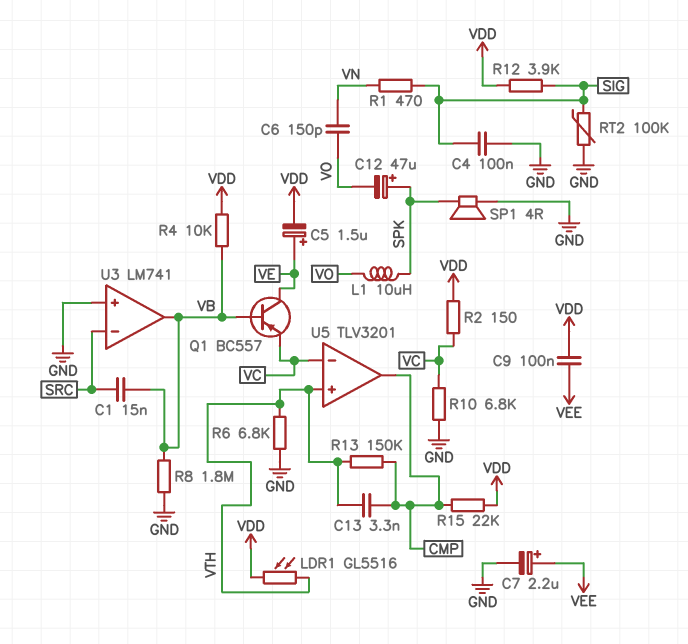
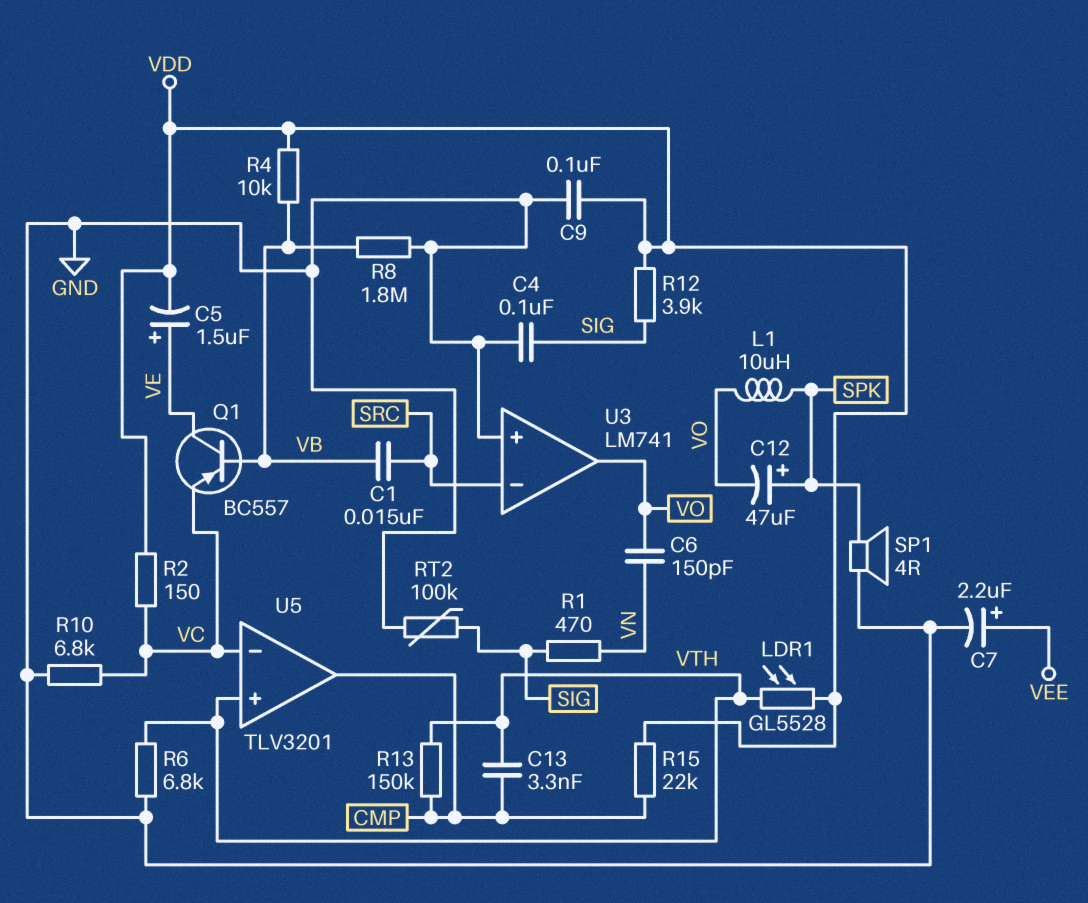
C9: 100nF (VDD, VEE) -> 100nF (GND, VDD)
LDR1: GL5516 (VDD, VTH) -> GL5528 (VDD, VTH)
U3 pin out: VB -> VO

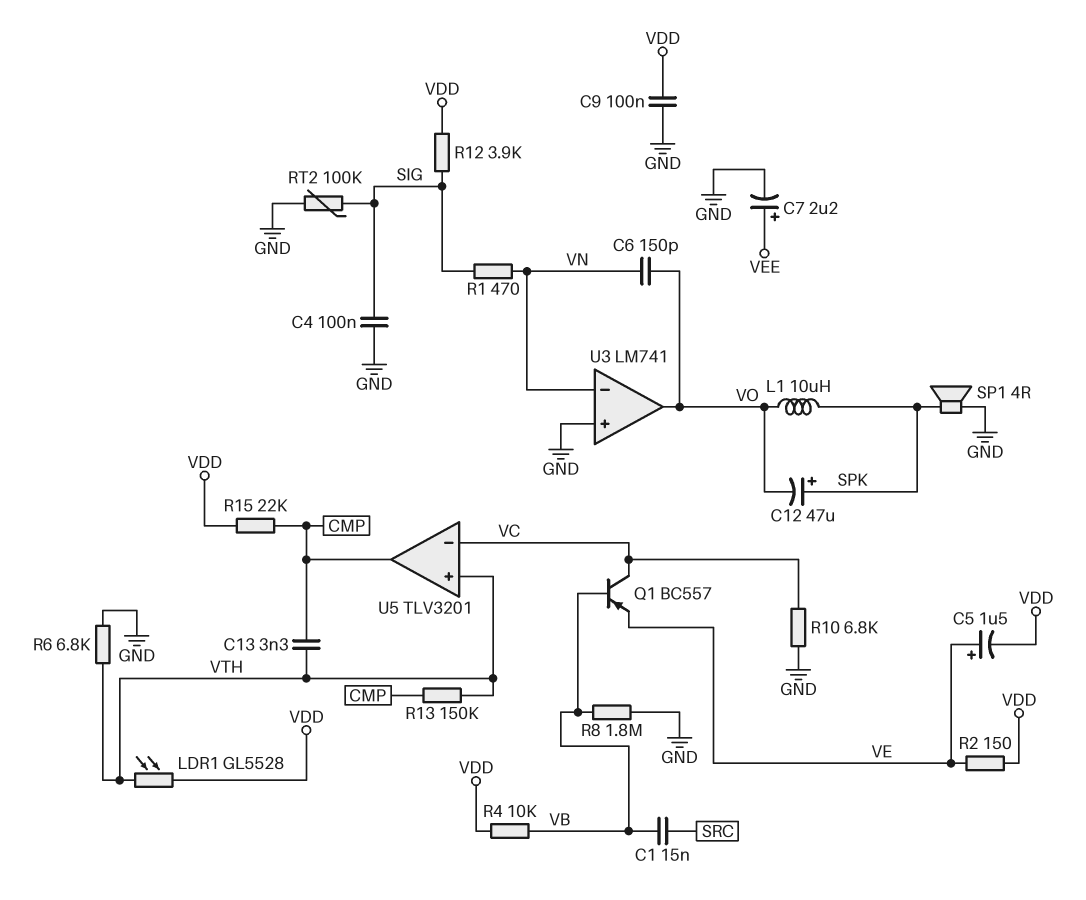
Q1: PNP BC557 (B VB, C VE, E VC) -> PNP BC557 (B VB, C VC, E VE)
R2: 150 (VC, VDD) -> 150 (VDD, VE)
U3 pin in-: SRC -> VN

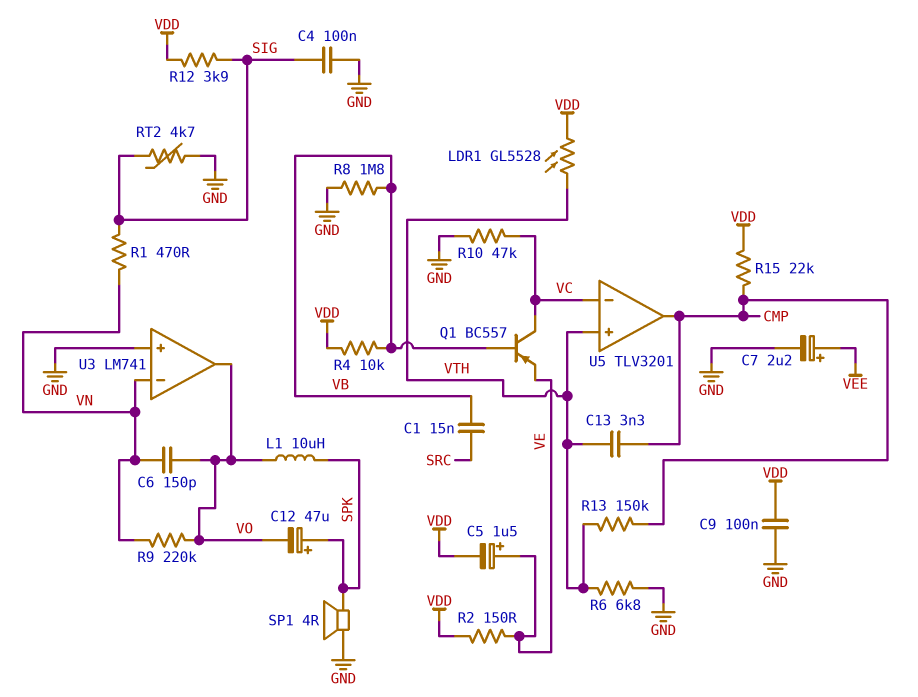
R9: none -> 220k (VN, VO)
R10: 6.8k (GND, VC) -> 47k (GND, VC)
RT2: 100k (GND, SIG) -> 4.7k (GND, SIG)

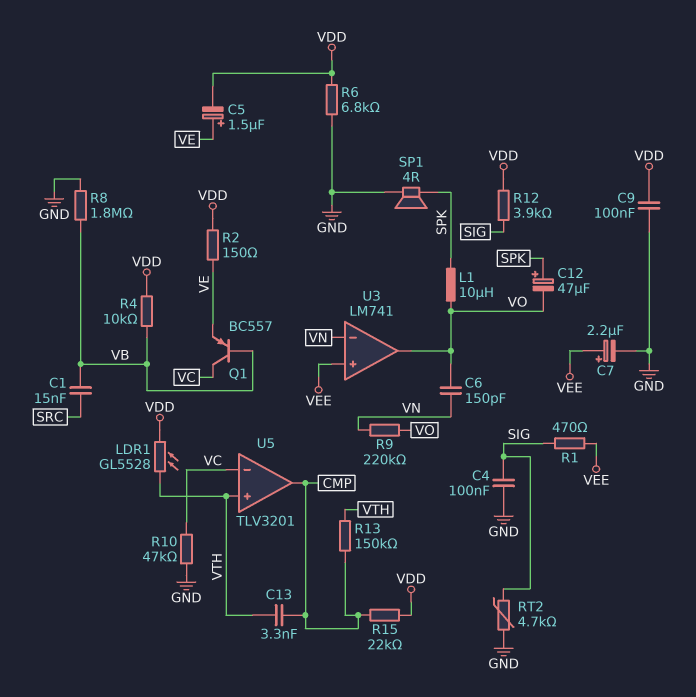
R1: 470 (SIG, VN) -> 470 (SIG, VEE)
R6: 6.8k (GND, VTH) -> 6.8k (GND, VDD)
U3 pin in+: GND -> VEE

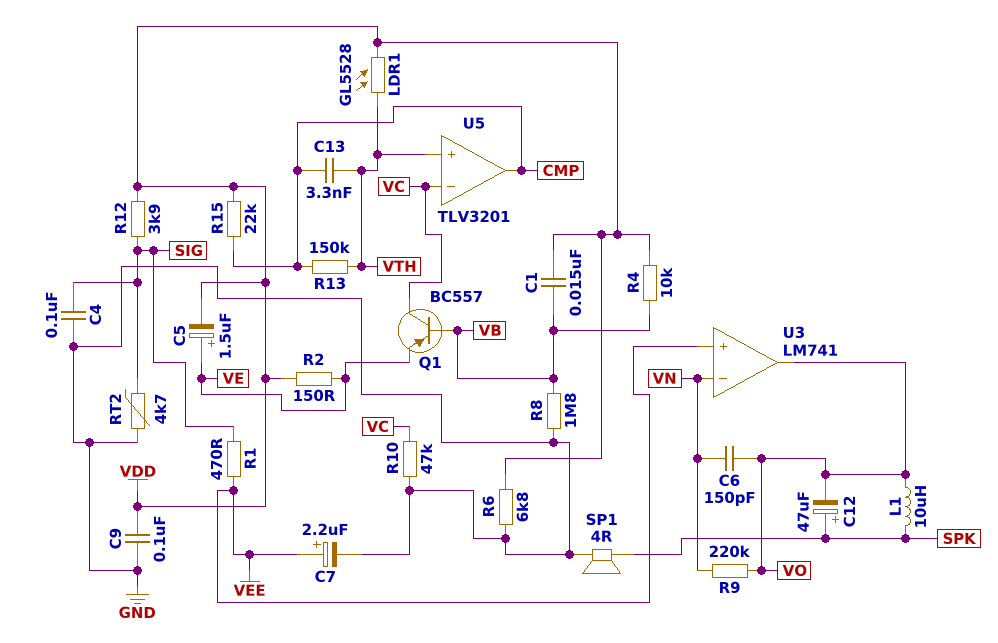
C1: 15nF (SRC, VB) -> 15nF (VB, VDD)

